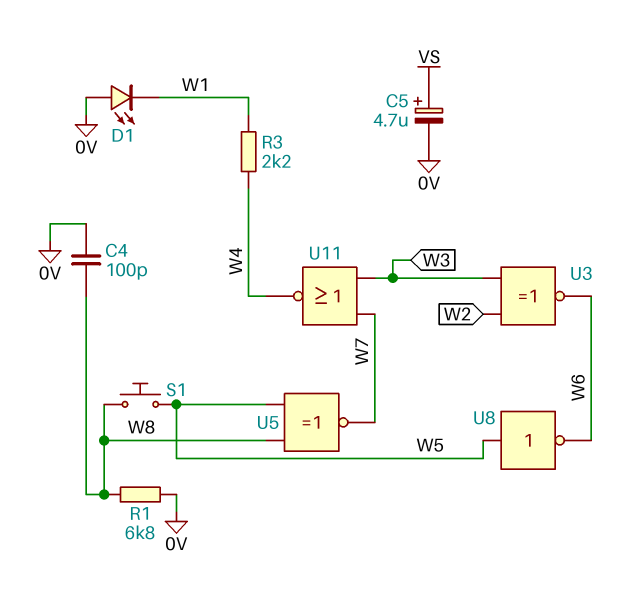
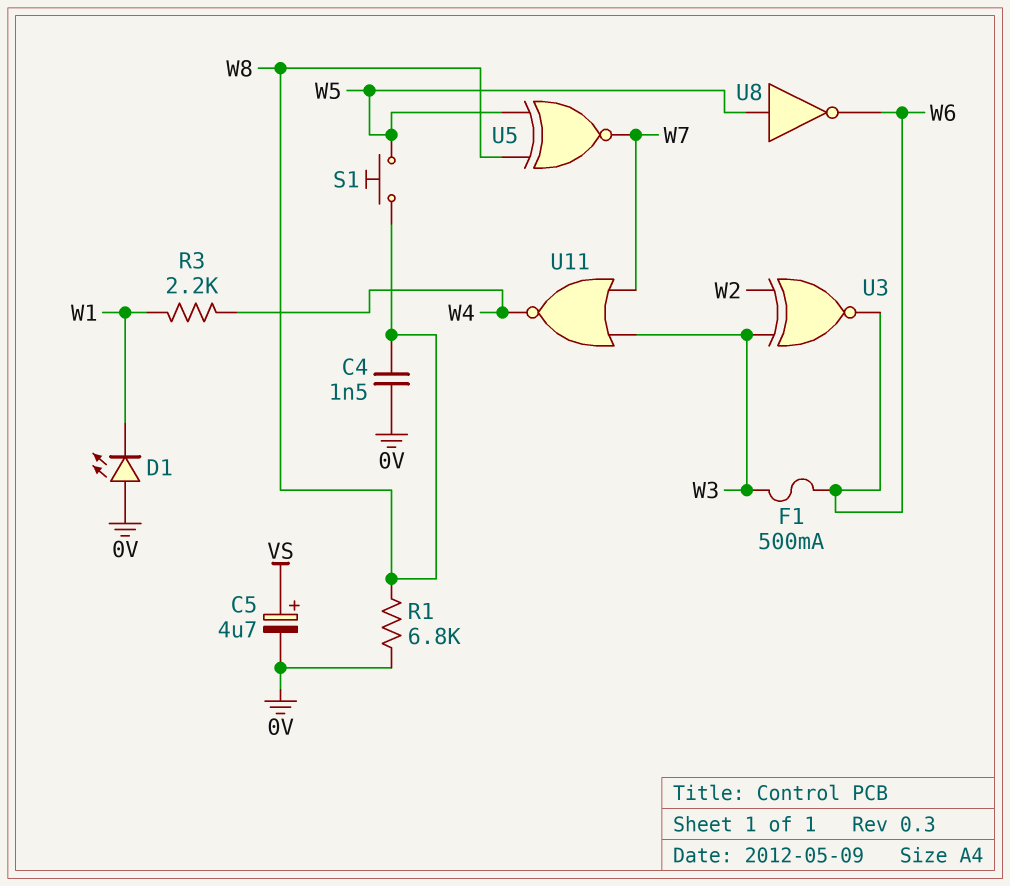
C4: 100pF (0V, W8) -> 1.5nF (0V, W8)
F1: none -> 500mA (W3, W6)

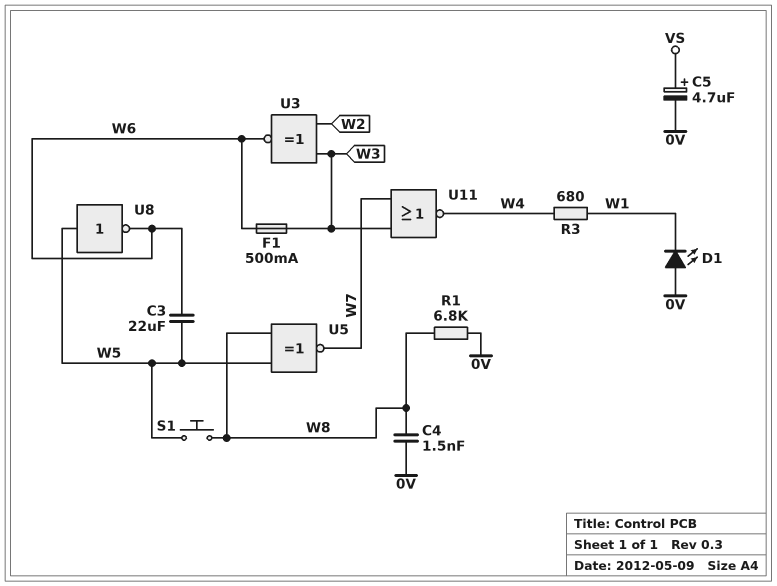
C3: none -> 22uF (W5, W6)
R3: 2.2k (W1, W4) -> 680 (W1, W4)

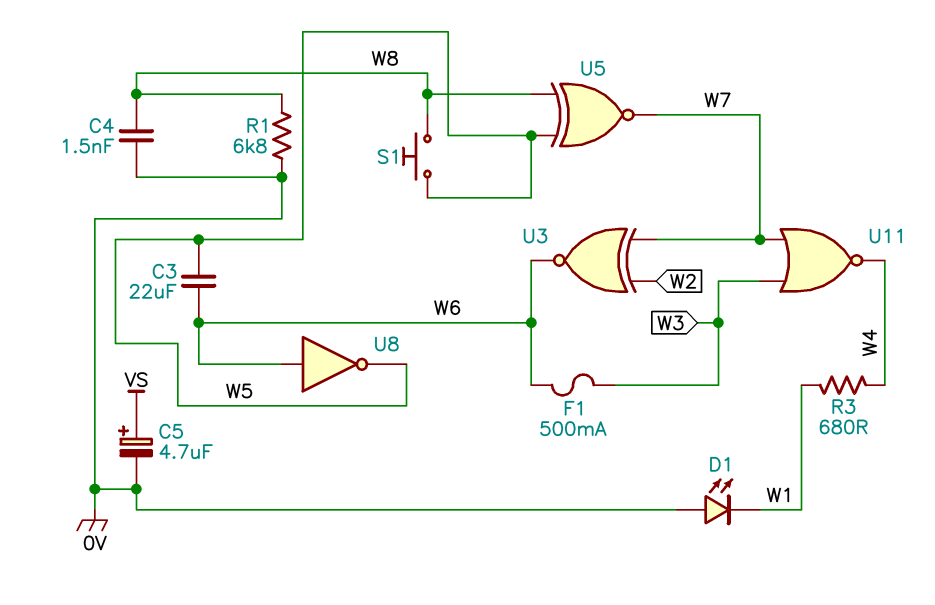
U3: XNOR (in W2, in W3, out W6) -> XNOR (in W2, in W7, out W6)
U8: NOT (in W5, out W6) -> NOT (in W6, out W5)

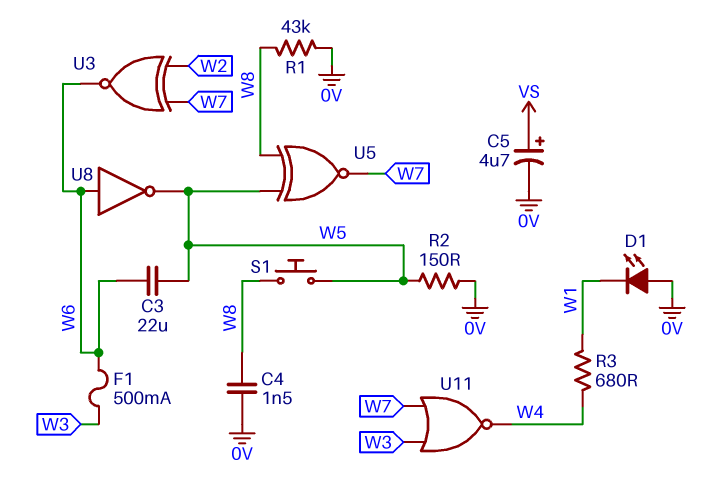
R1: 6.8k (0V, W8) -> 43k (0V, W8)
R2: none -> 150 (0V, W5)

